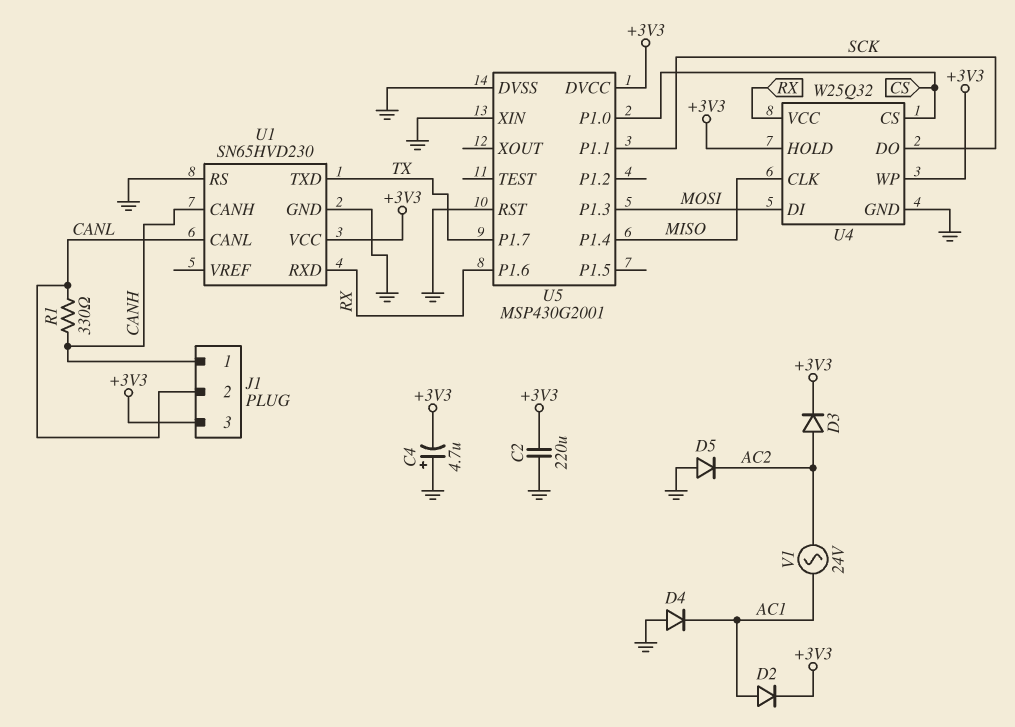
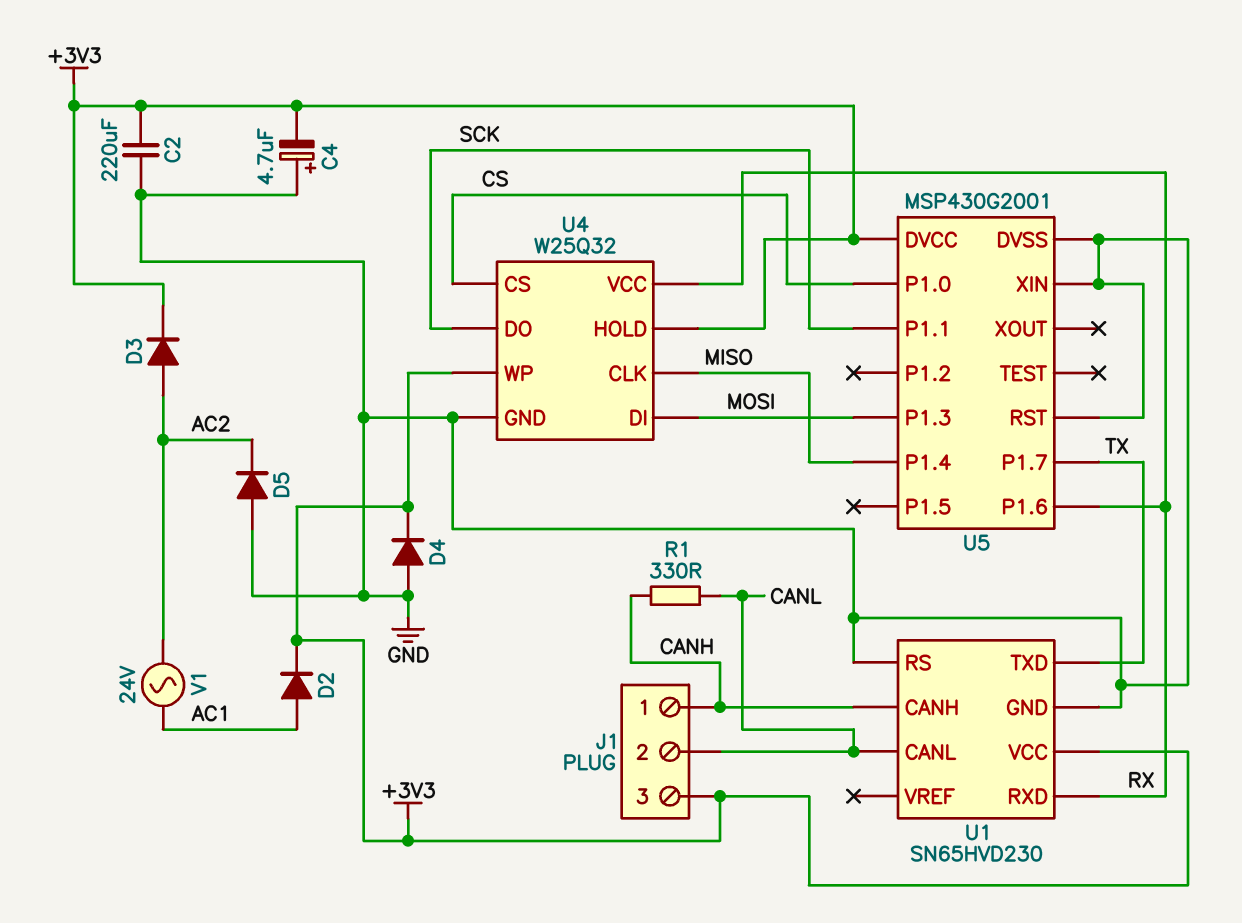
D4: diode (A GND, K AC1) -> diode (A GND, K +3V3)

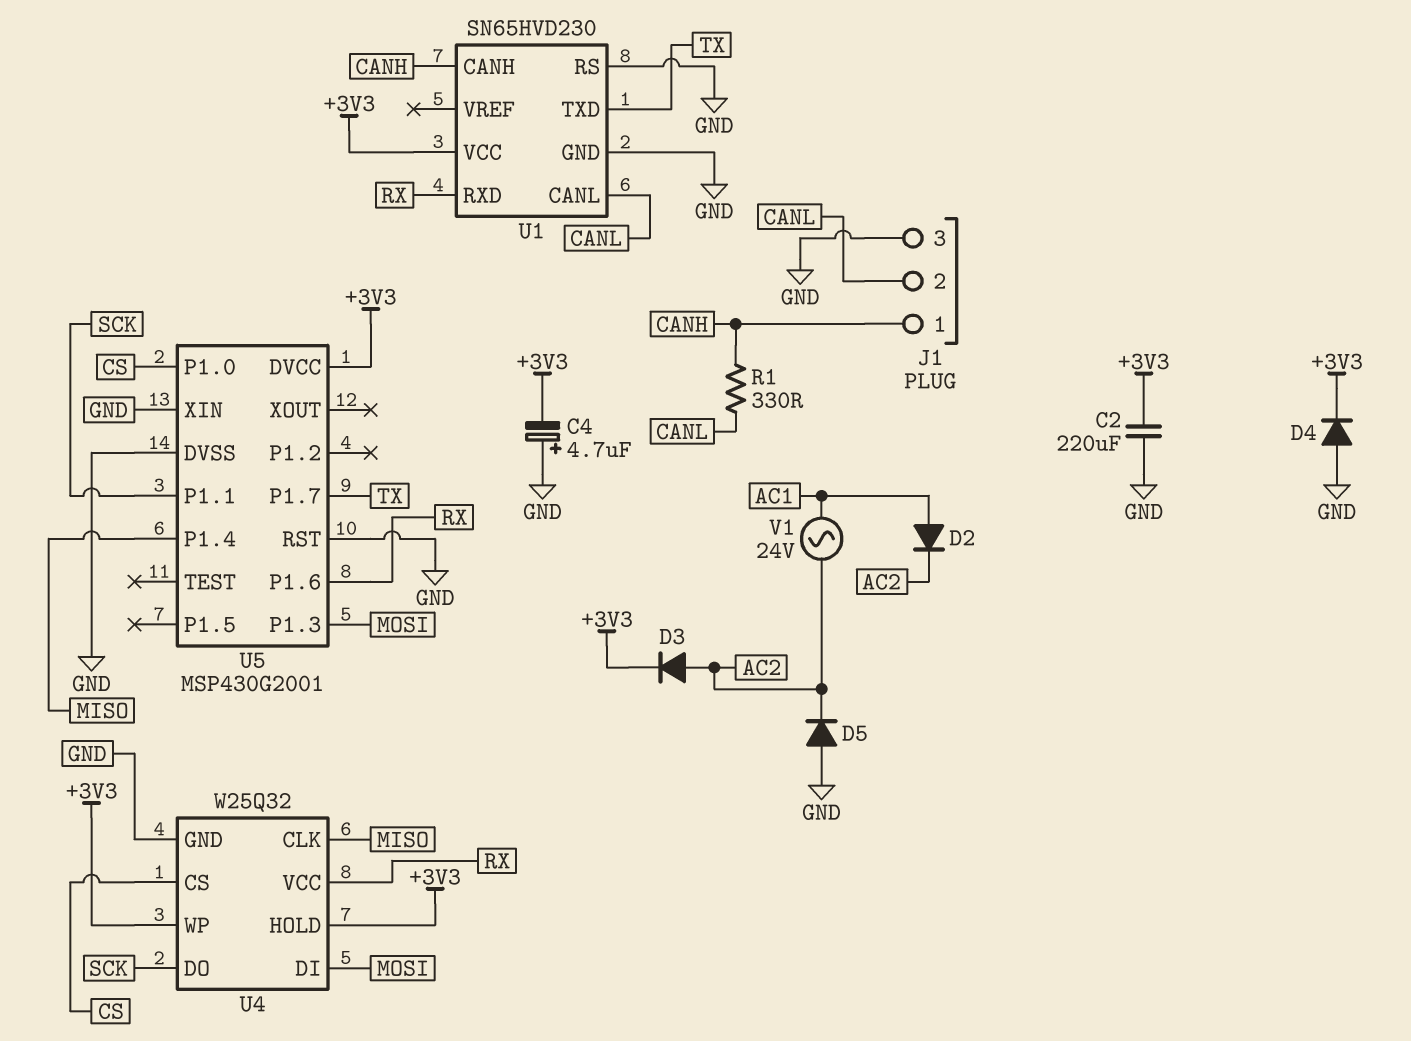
D2: diode (A AC1, K +3V3) -> diode (A AC1, K AC2)
J1 pin 3: +3V3 -> GND

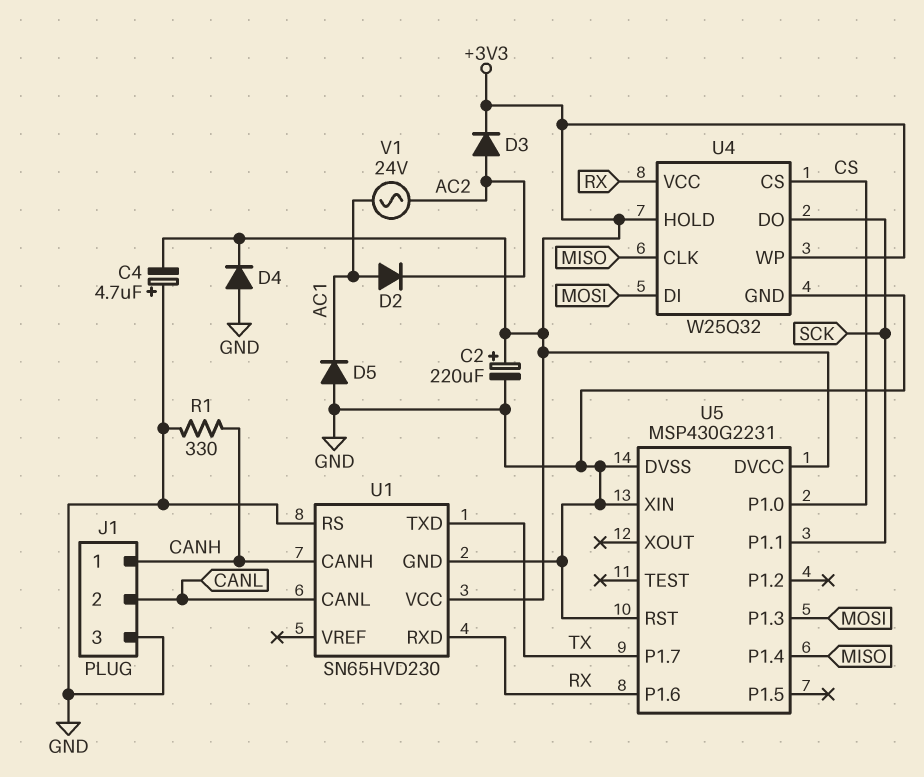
C2: 220uF (+3V3, GND) -> 220uF (plus +3V3, minus GND)
D5: diode (A GND, K AC2) -> diode (A GND, K AC1)
R1: 330 (CANH, CANL) -> 330 (CANH, GND)
U5: MSP430G2001 -> MSP430G2231

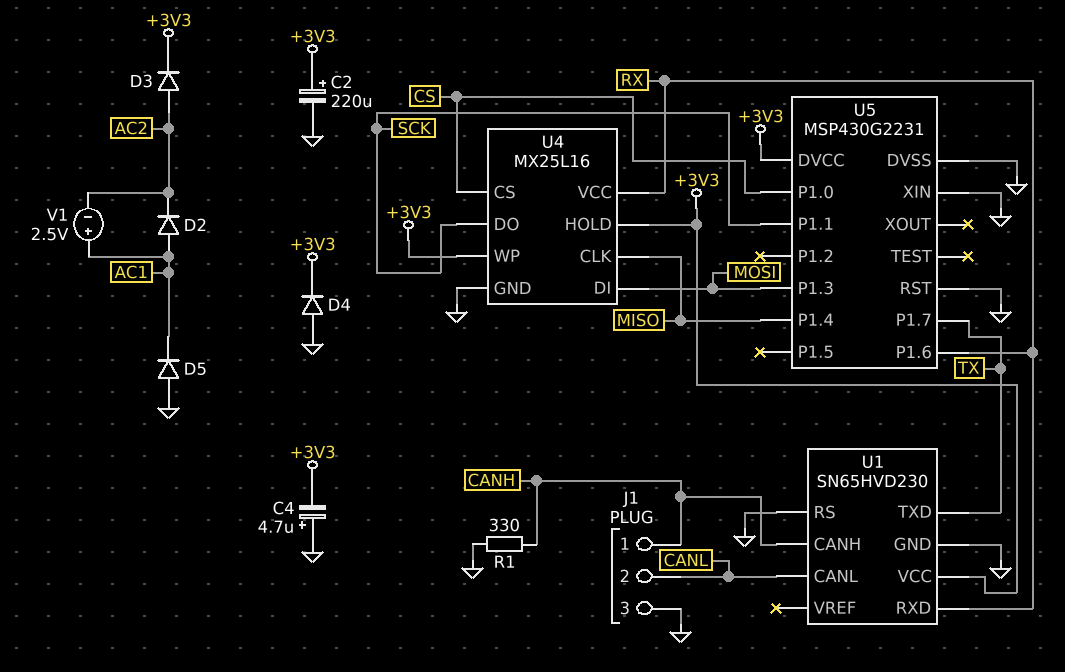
U4: W25Q32 -> MX25L16
V1: AC 24V (AC1, AC2) -> 2.5V (plus AC1, minus AC2)

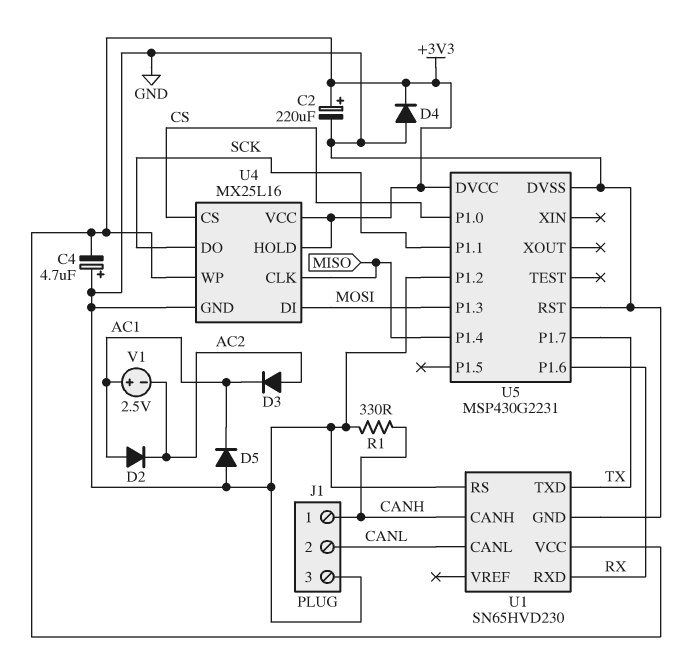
D3: diode (A AC2, K +3V3) -> diode (A AC2, K AC1)
U4 pin VCC: RX -> +3V3
U5 pin P1.2: none -> GND
U5 pin XIN: GND -> none

